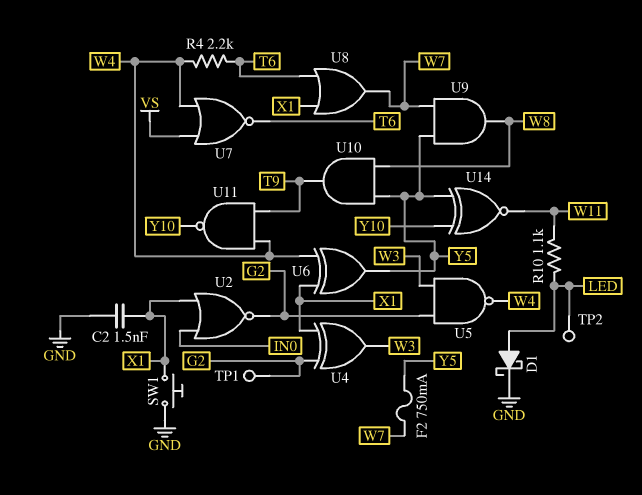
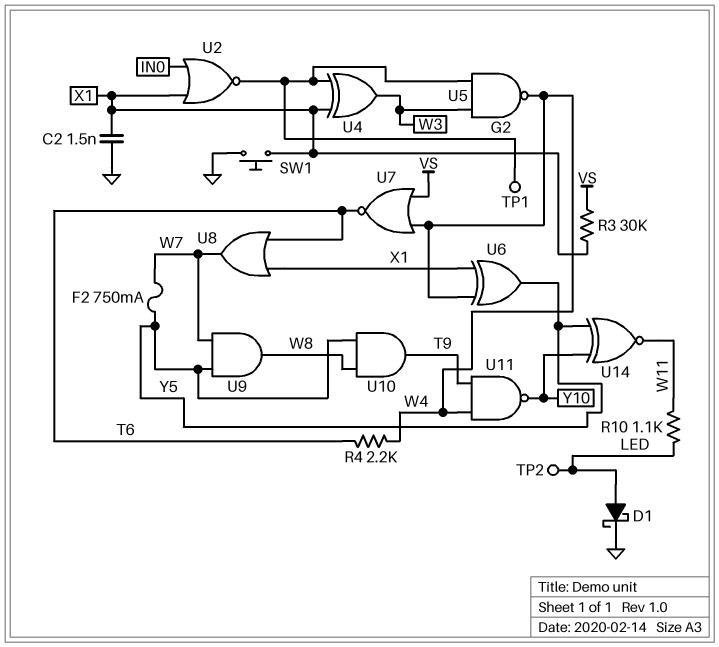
R3: none -> 30k (VS, X1)

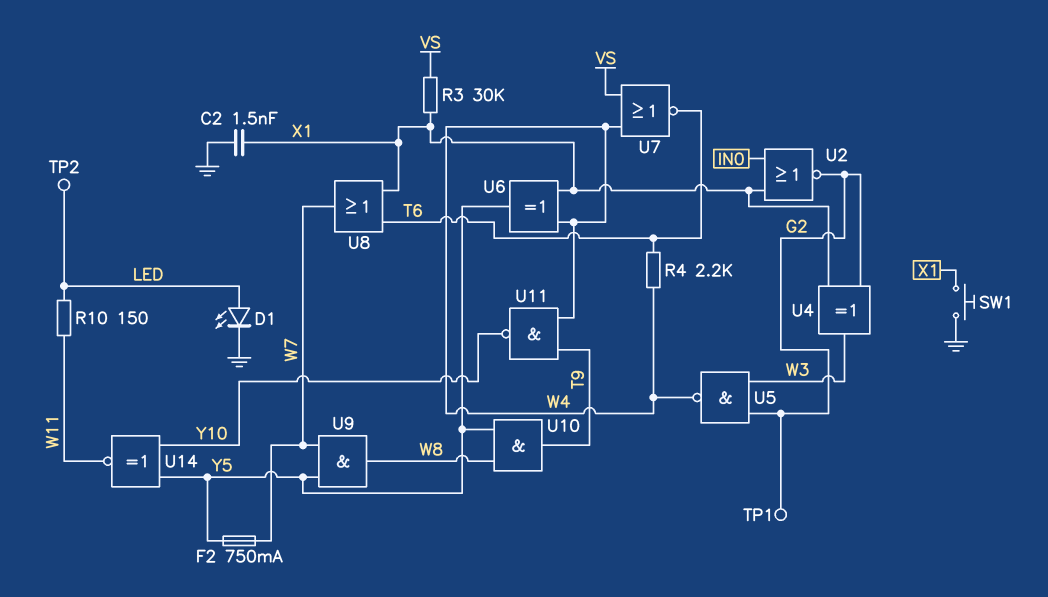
D1: schottky (A LED, K GND) -> LED (A LED, K GND)
R10: 1.1k (LED, W11) -> 150 (LED, W11)

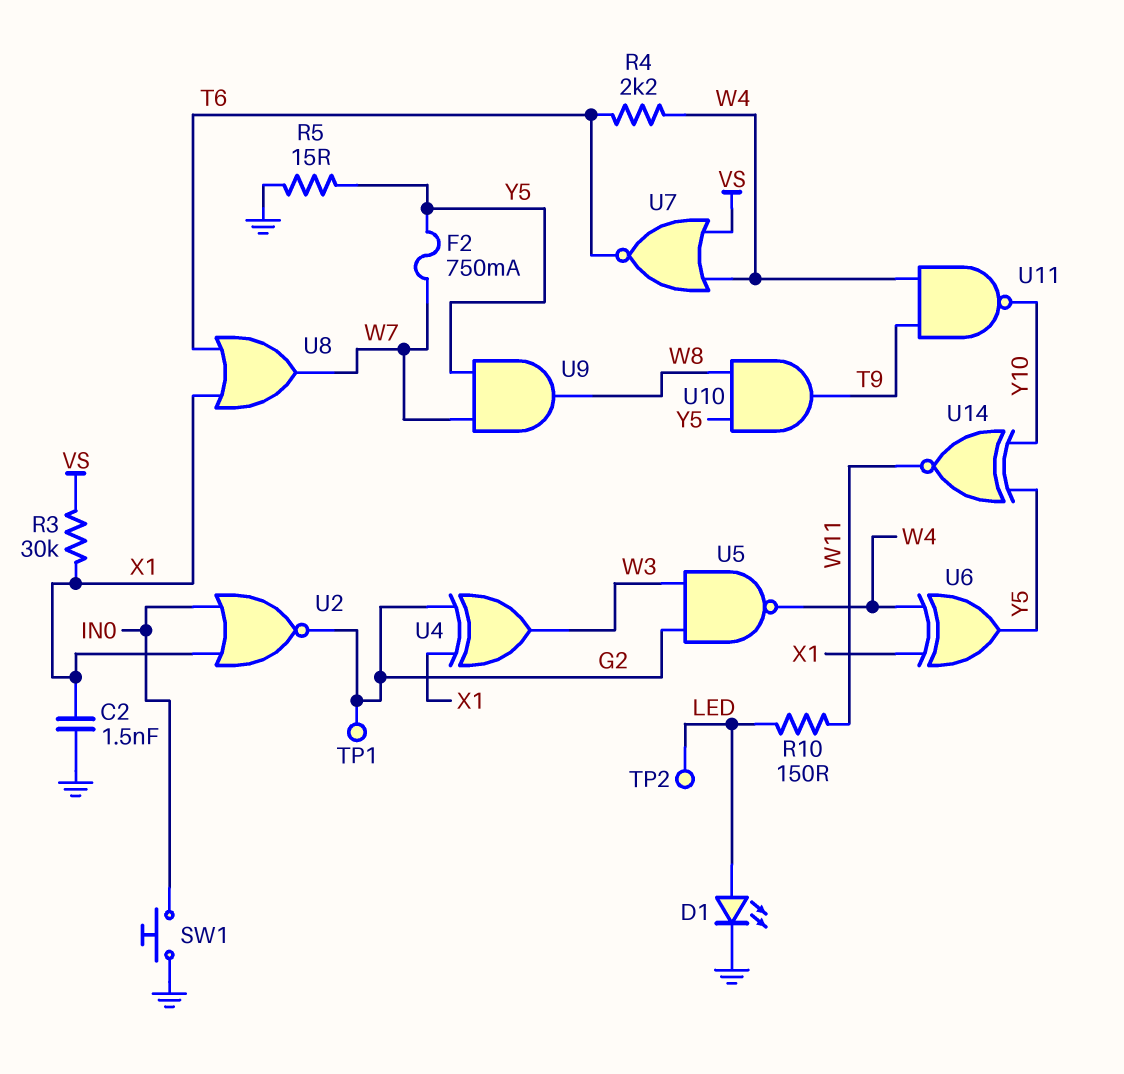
R5: none -> 15 (GND, Y5)
SW1: button (GND, X1) -> button (GND, IN0)

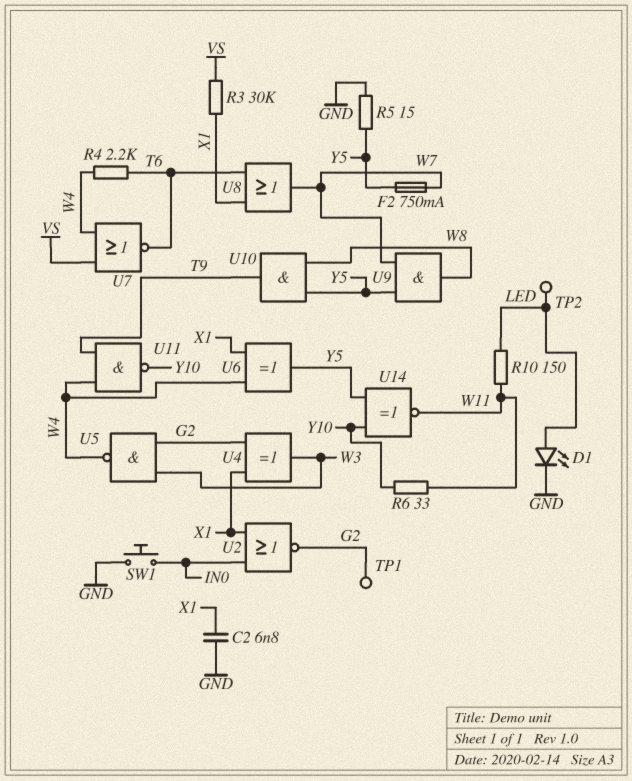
C2: 1.5nF (GND, X1) -> 6.8nF (GND, X1)
R6: none -> 33 (W11, Y10)

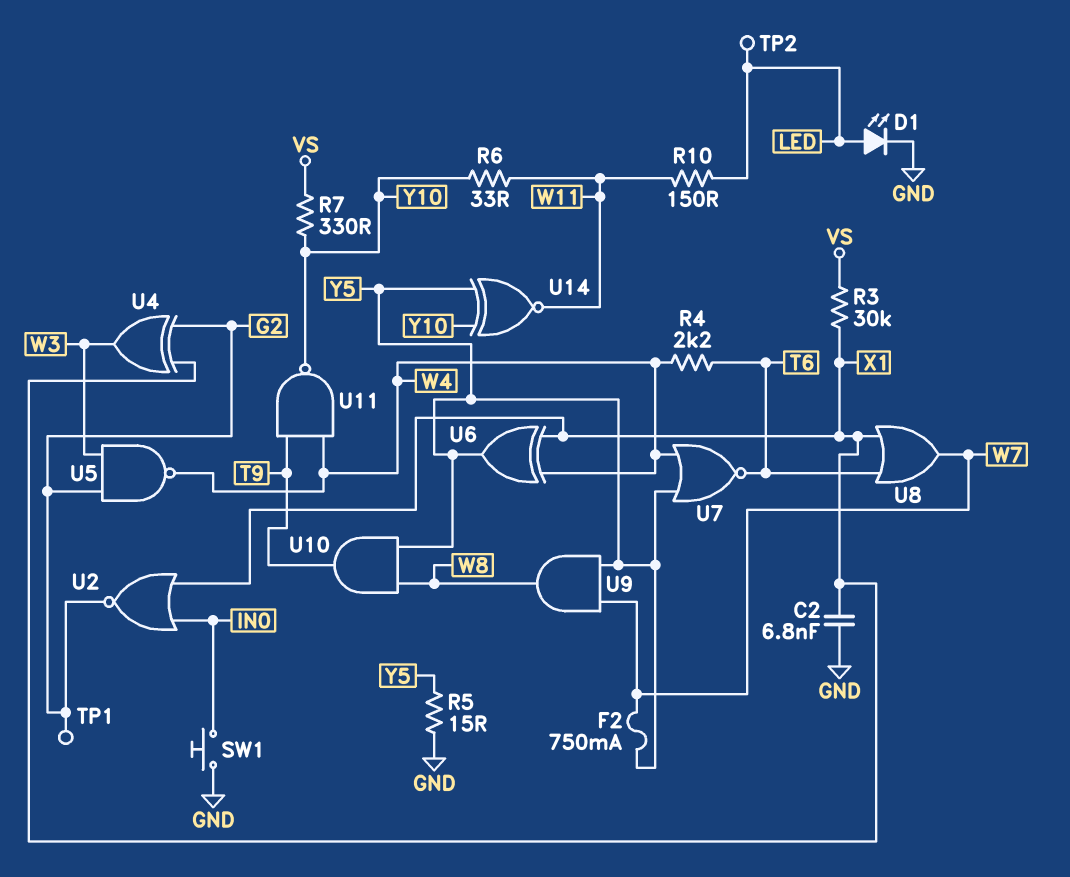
R7: none -> 330 (VS, Y10)
U7: NOR (in VS, in W4, out T6) -> NOR (in W4, in Y5, out T6)

